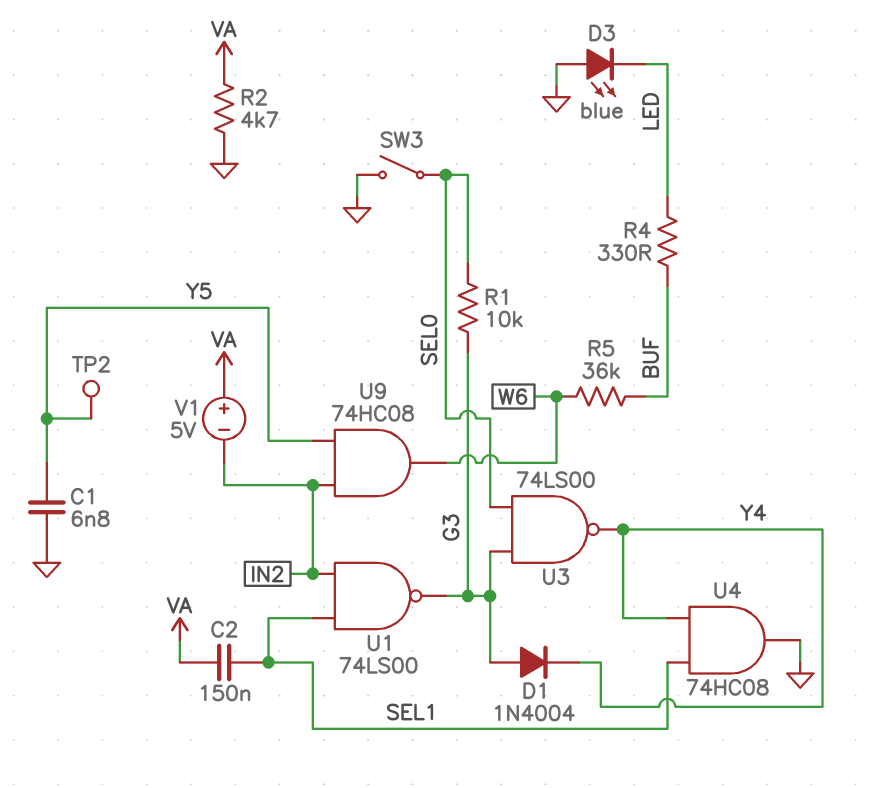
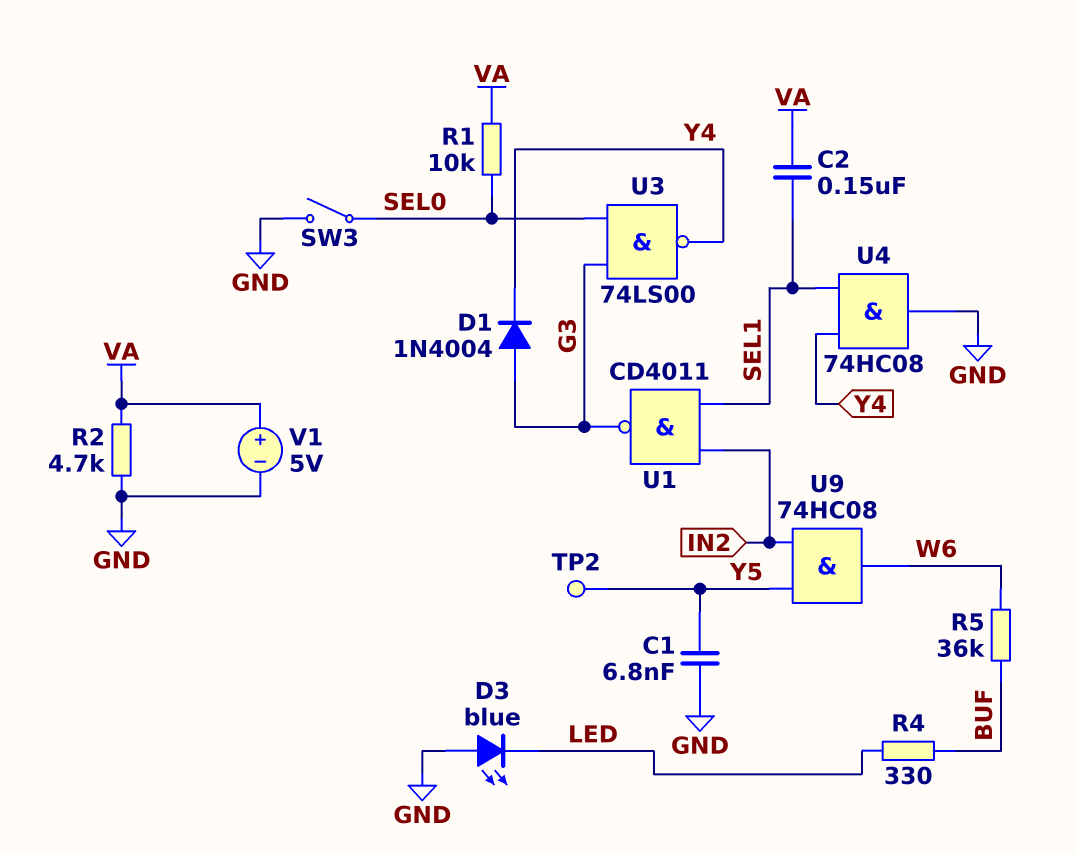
R1: 10k (G3, SEL0) -> 10k (SEL0, VA)
U1: NAND 74LS00 (in IN2, in SEL1, out G3) -> NAND CD4011 (in IN2, in SEL1, out G3)
V1: 5V (plus VA, minus IN2) -> 5V (plus VA, minus GND)

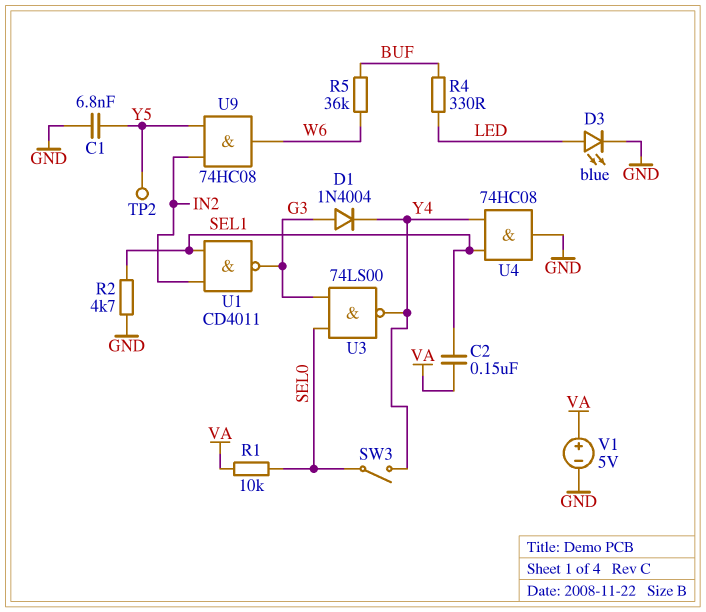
D3: LED blue (A GND, K LED) -> LED blue (A LED, K GND)
R2: 4.7k (GND, VA) -> 4.7k (GND, SEL1)
SW3: switch (GND, SEL0) -> switch (SEL0, Y4)

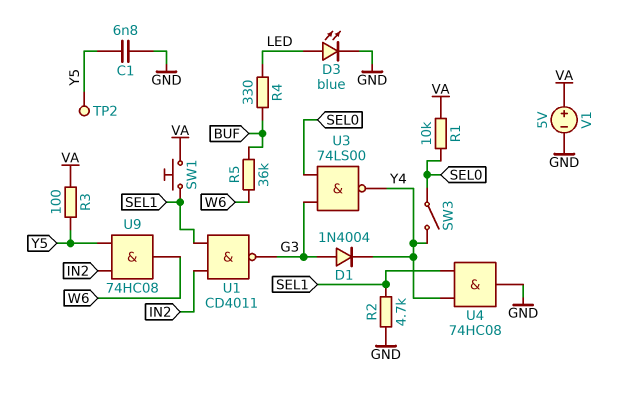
C2: 150nF (SEL1, VA) -> none
R3: none -> 100 (VA, Y5)
SW1: none -> button (SEL1, VA)

